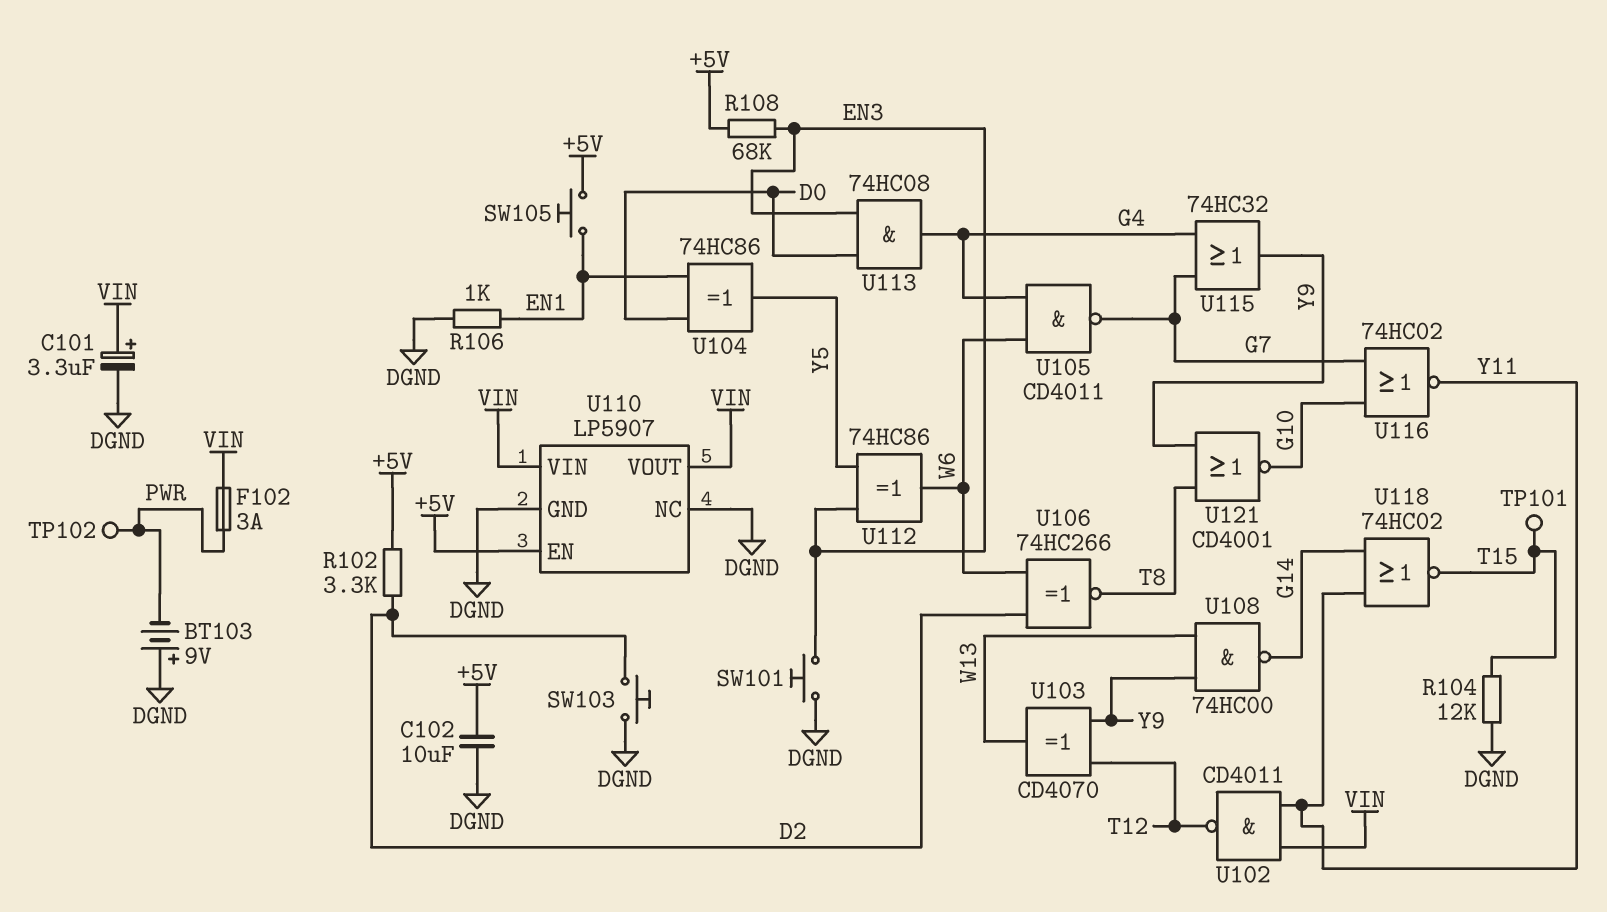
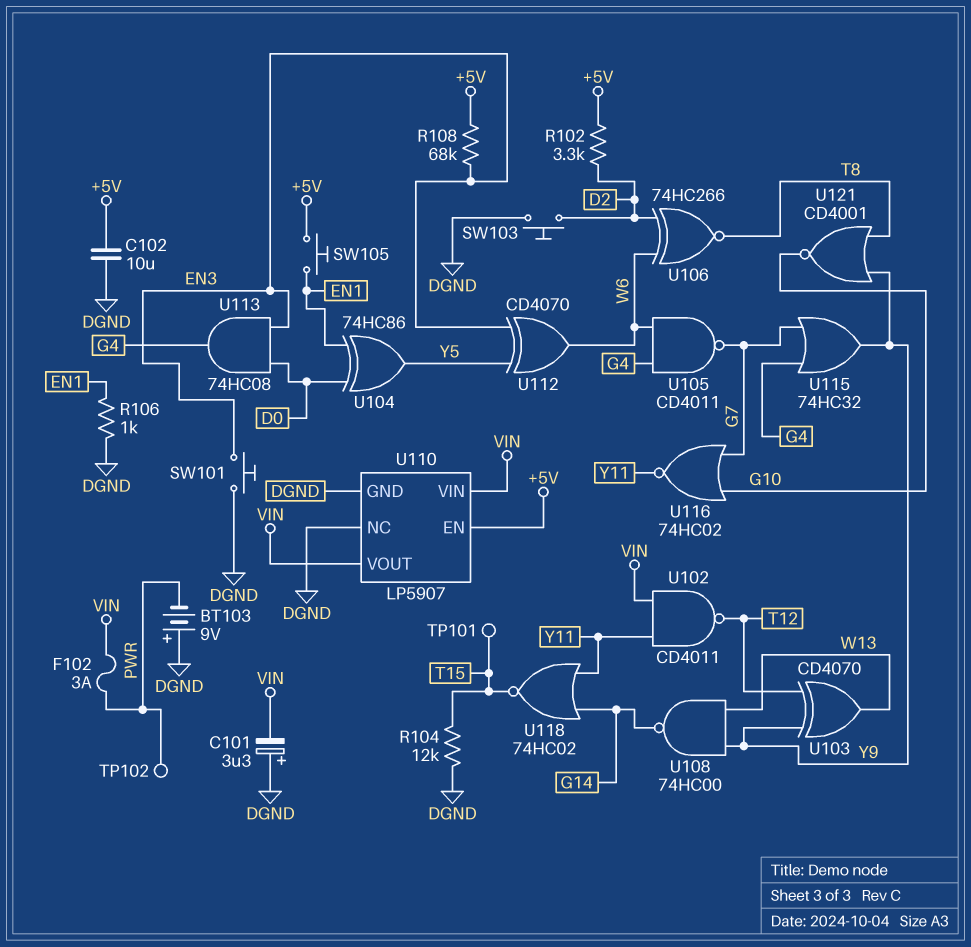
C101: 3.3uF (plus VIN, minus DGND) -> 3.3uF (plus DGND, minus VIN)
U112: XOR 74HC86 (in EN3, in Y5, out W6) -> XOR CD4070 (in EN3, in Y5, out W6)

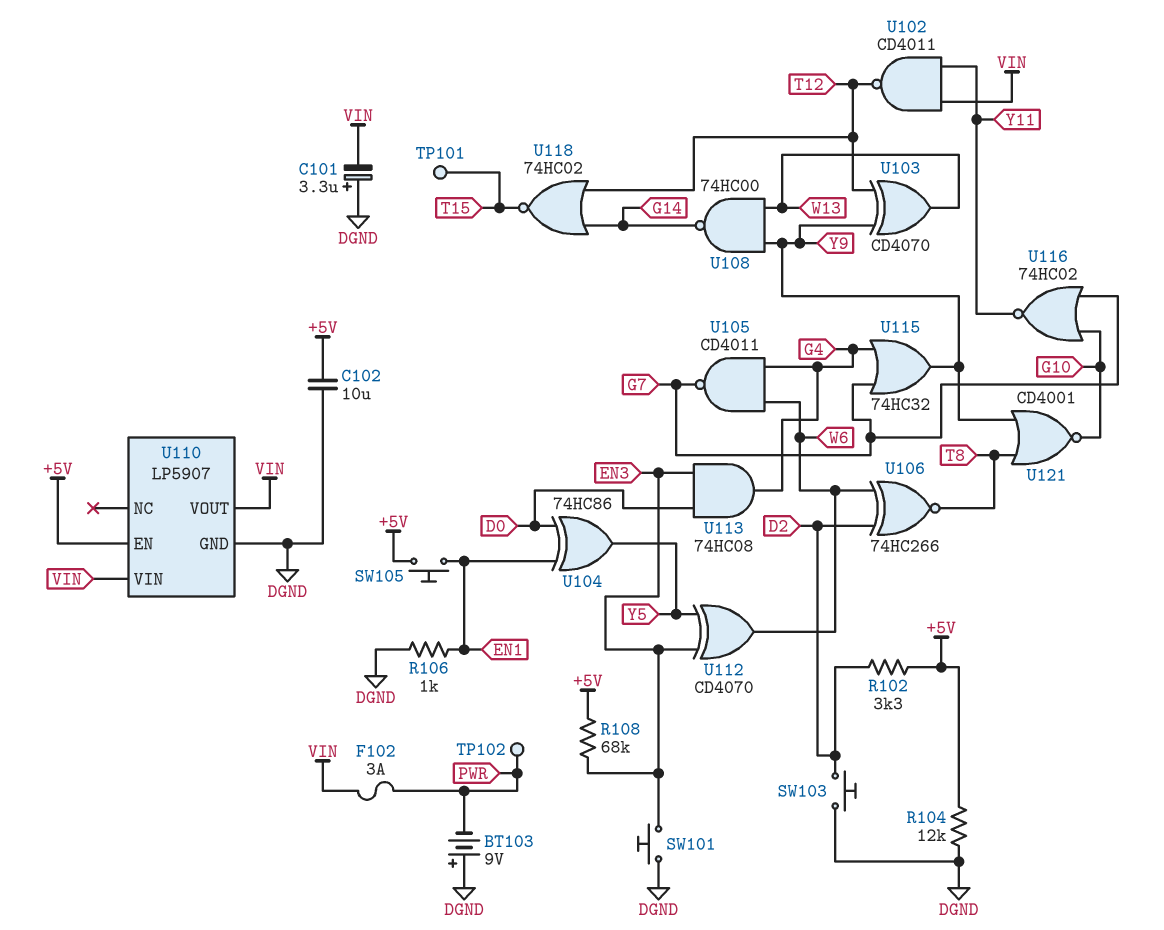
R104: 12k (DGND, T15) -> 12k (+5V, DGND)
U110 pin NC: DGND -> none
U118: NOR 74HC02 (in G14, in Y11, out T15) -> NOR 74HC02 (in G14, in T12, out T15)

